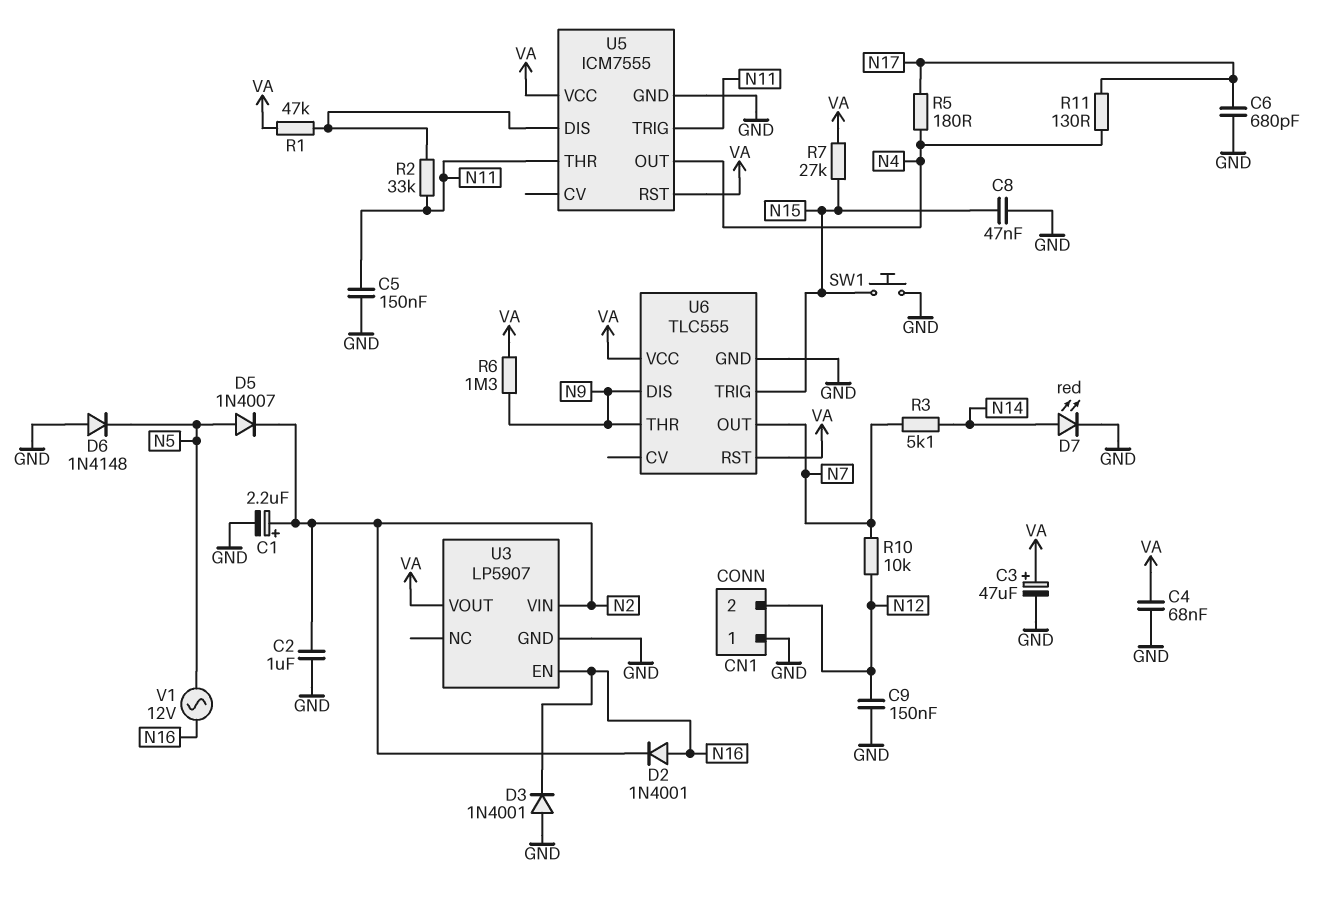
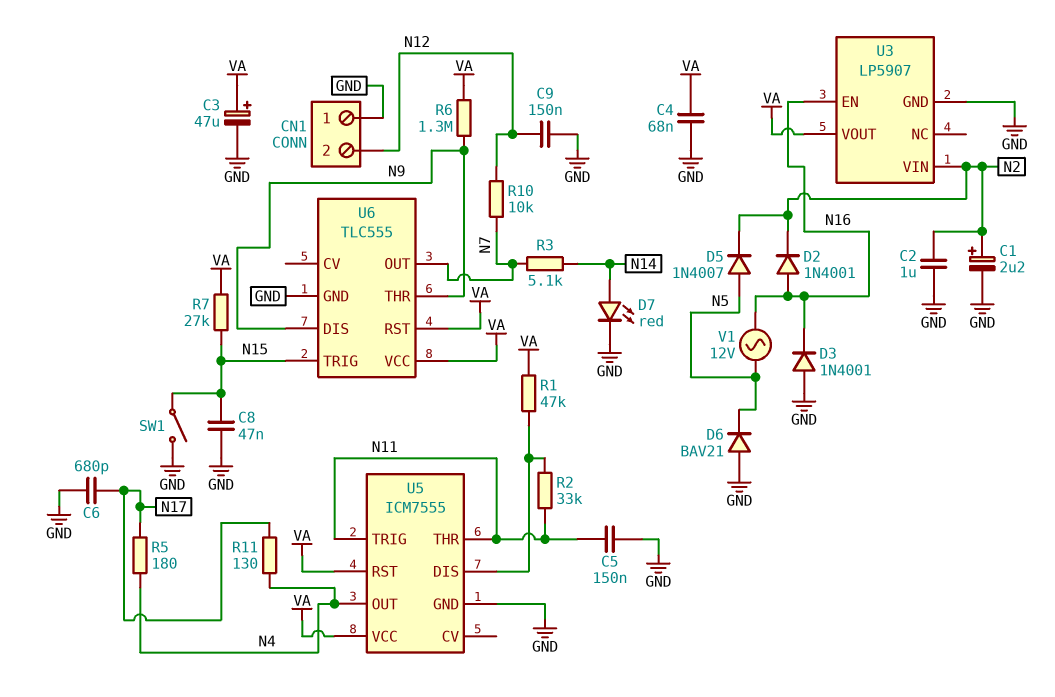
D6: diode 1N4148 (A GND, K N5) -> diode BAV21 (A GND, K N5)
SW1: button (GND, N15) -> switch (GND, N15)

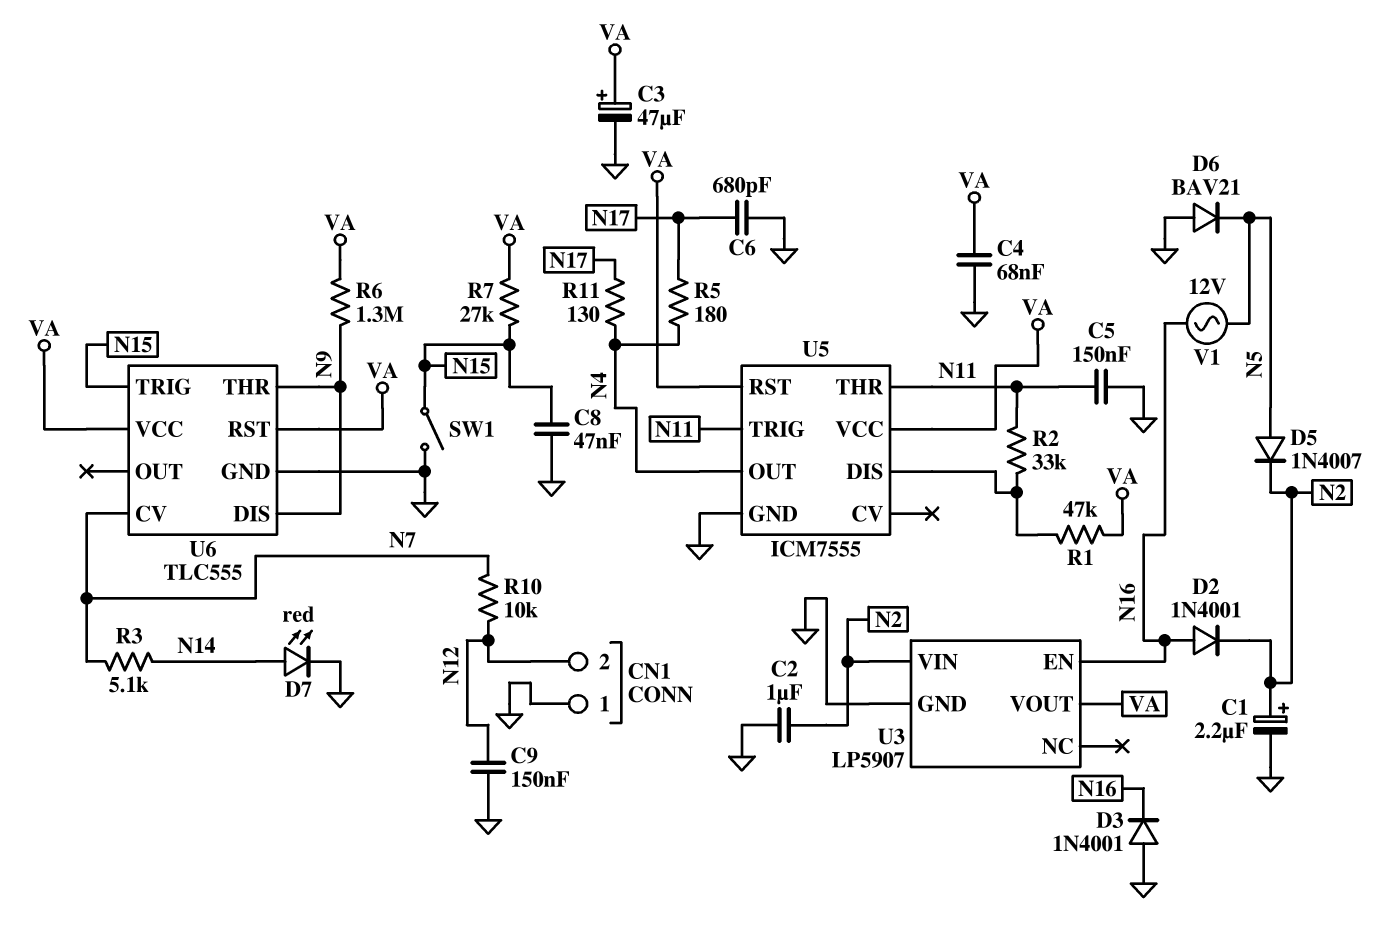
U6 pin CV: none -> N7
U6 pin OUT: N7 -> none

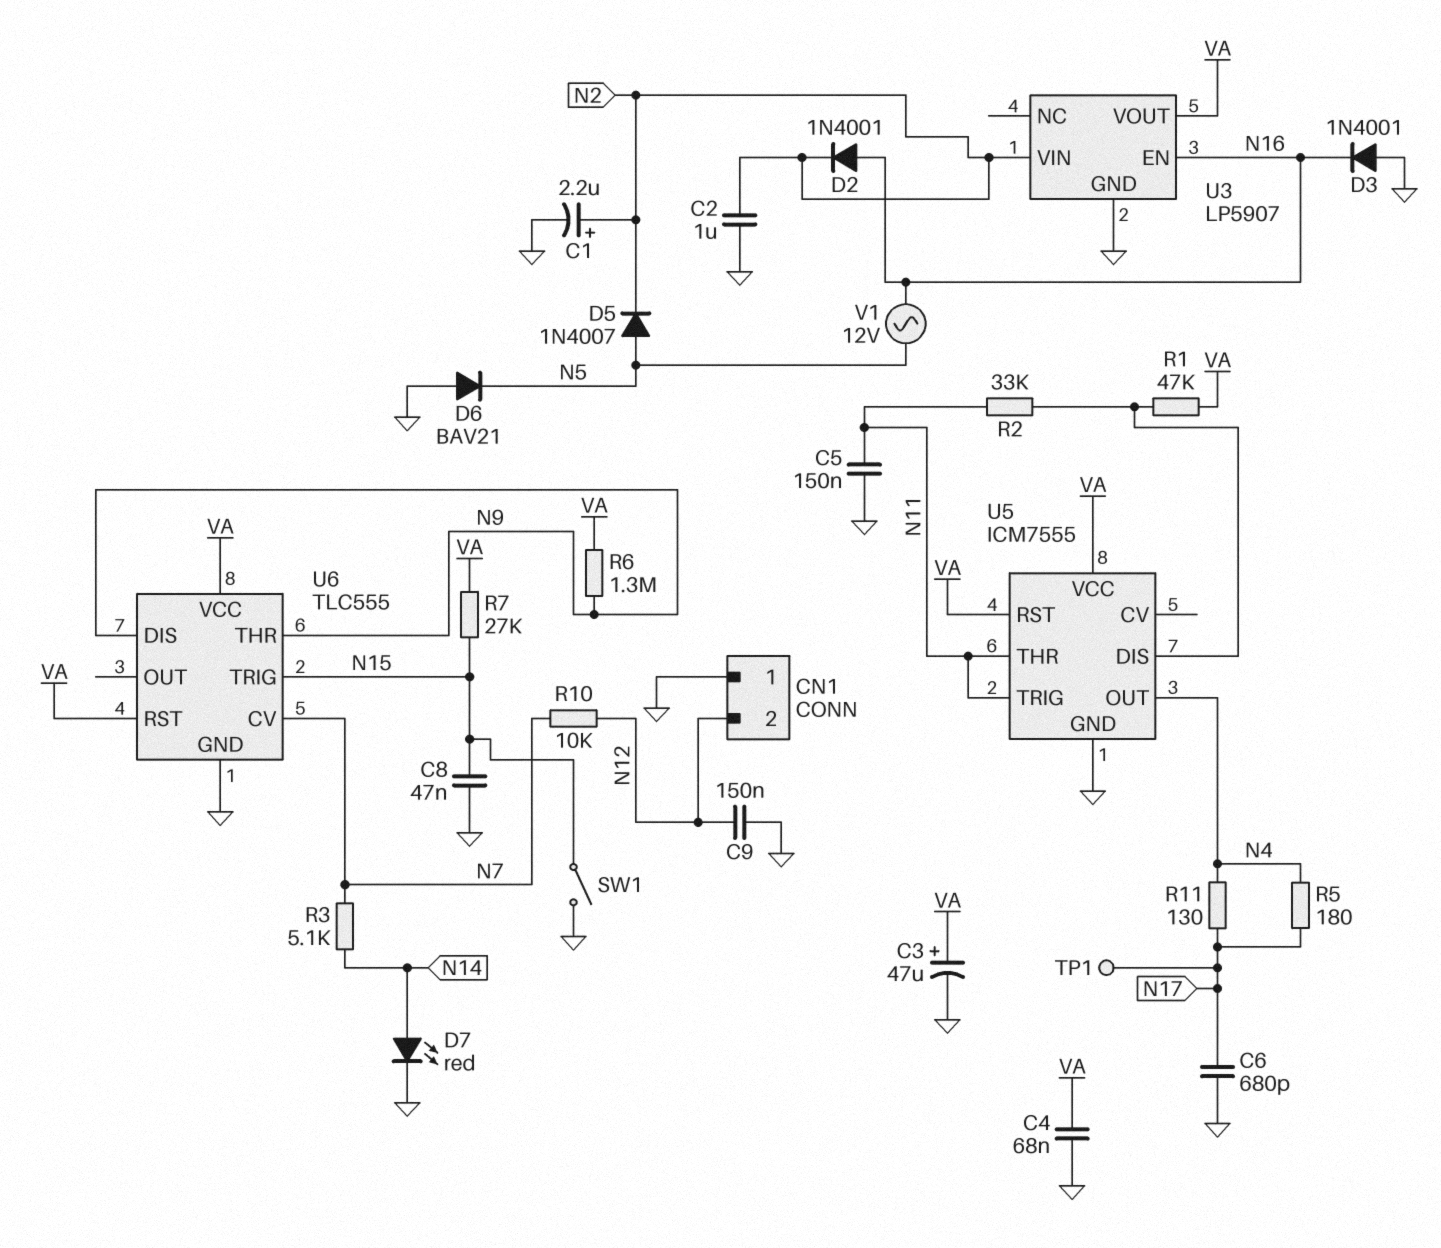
TP1: none -> test point (N17)

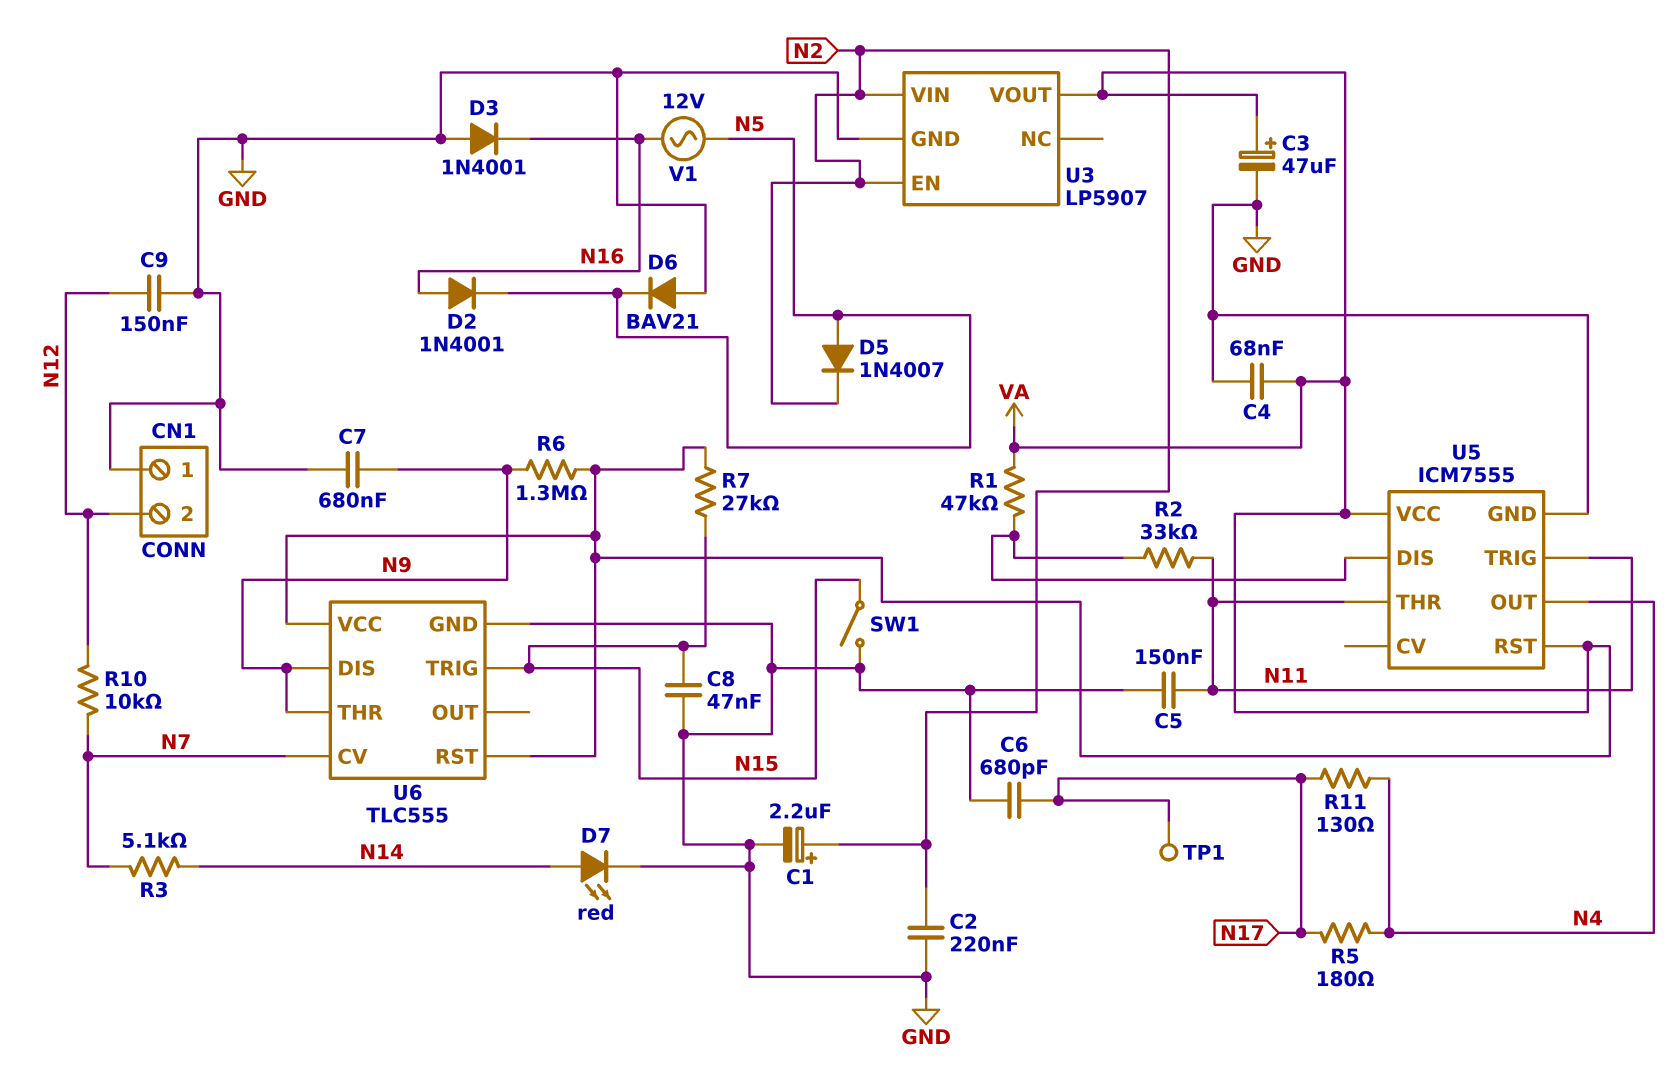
C2: 1uF (GND, N2) -> 220nF (GND, N2)
C7: none -> 680nF (GND, N9)
D2: diode 1N4001 (A N16, K N2) -> diode 1N4001 (A N16, K N5)
U3 pin EN: N16 -> N2

